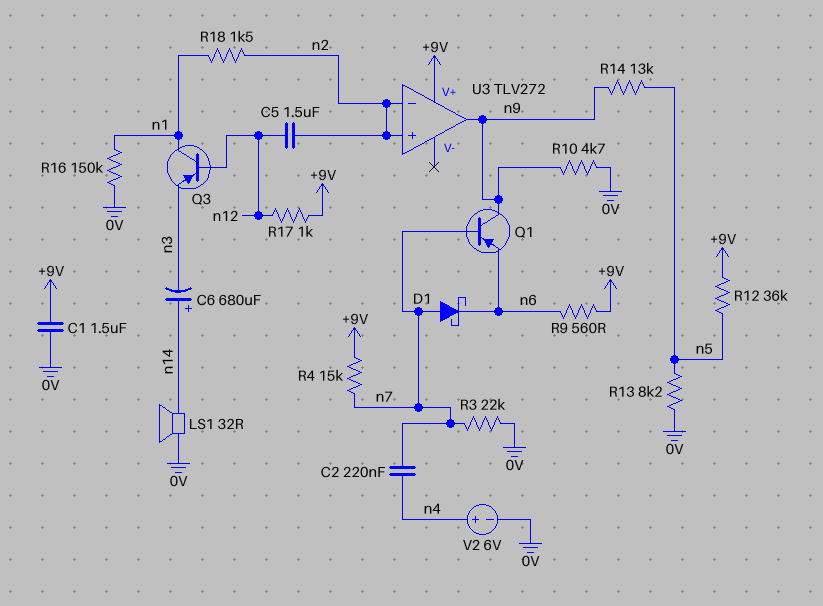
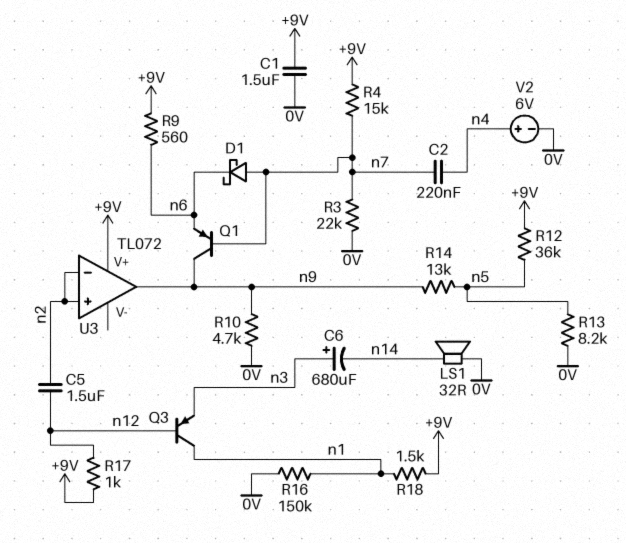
C6: 680uF (plus n14, minus n3) -> 680uF (plus n3, minus n14)
R18: 1.5k (n1, n2) -> 1.5k (+9V, n1)
U3: TLV272 -> TL072

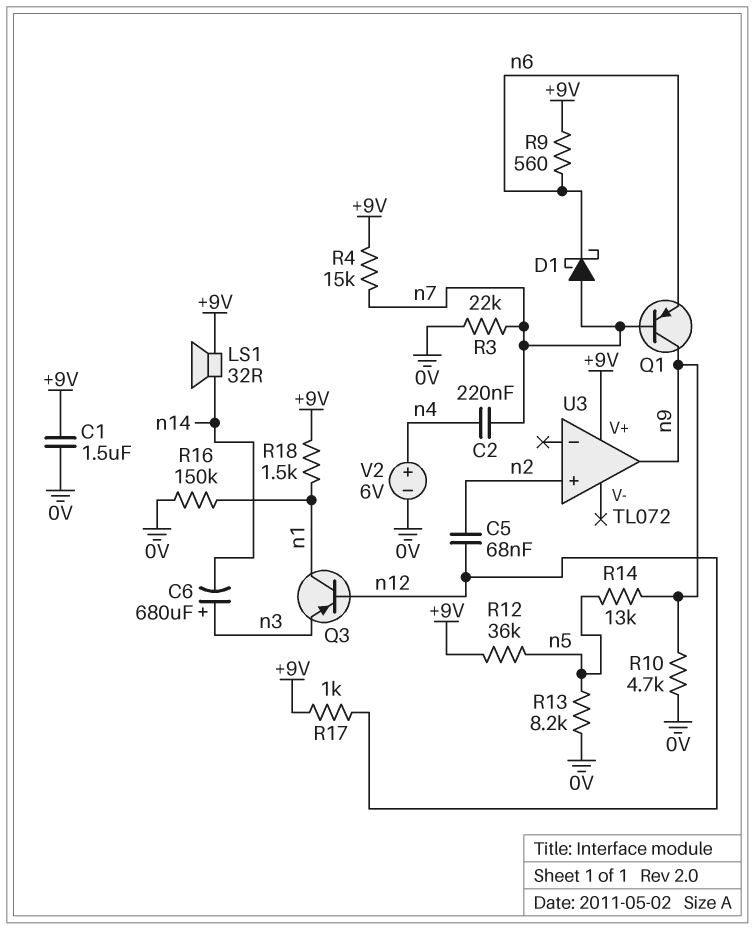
C5: 1.5uF (n2, n12) -> 68nF (n2, n12)
LS1: speaker 32R (0V, n14) -> speaker 32R (+9V, n14)
U3 pin in-: n2 -> none

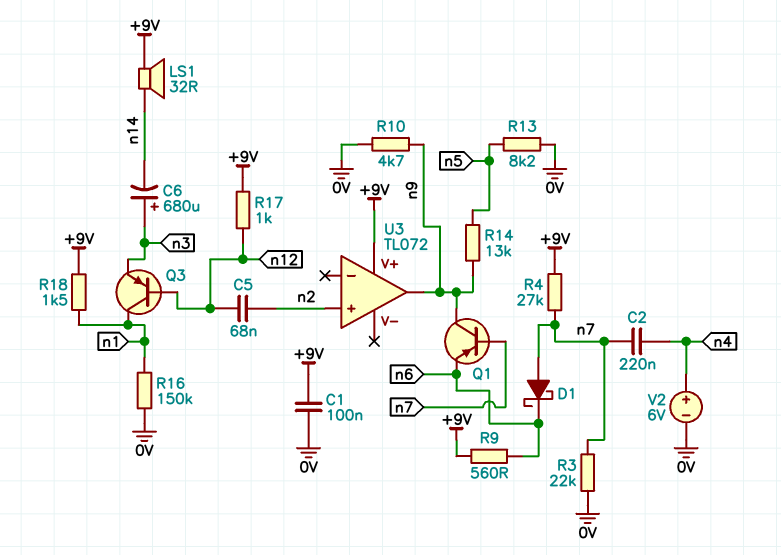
C1: 1.5uF (+9V, 0V) -> 100nF (+9V, 0V)
R4: 15k (+9V, n7) -> 27k (+9V, n7)
R12: 36k (+9V, n5) -> none

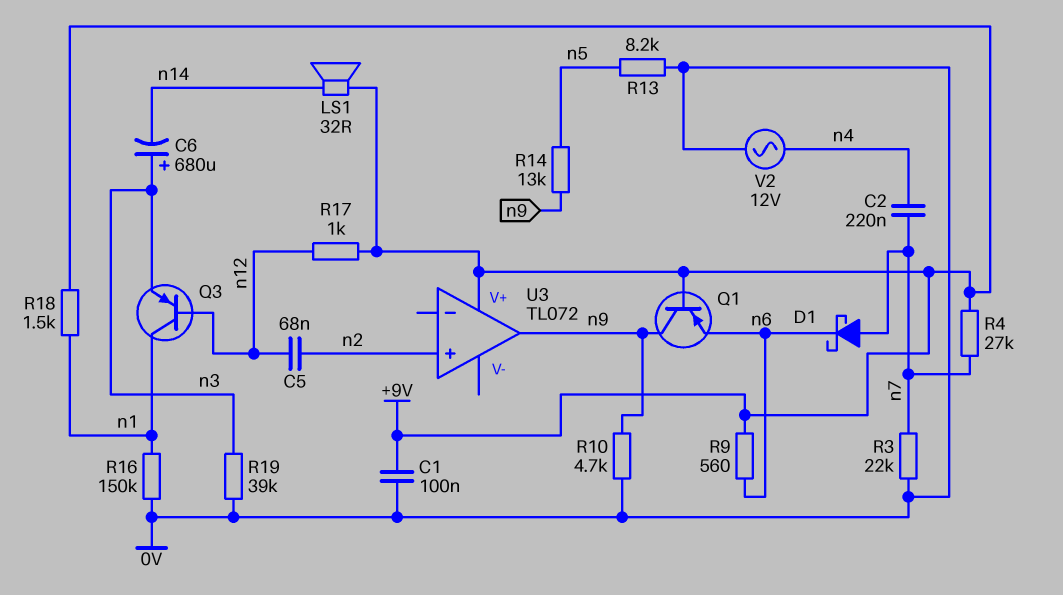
Q1: PNP (B n7, C n9, E n6) -> PNP (B +9V, C n9, E n6)
R19: none -> 39k (0V, n3)
V2: 6V (plus n4, minus 0V) -> AC 12V (0V, n4)

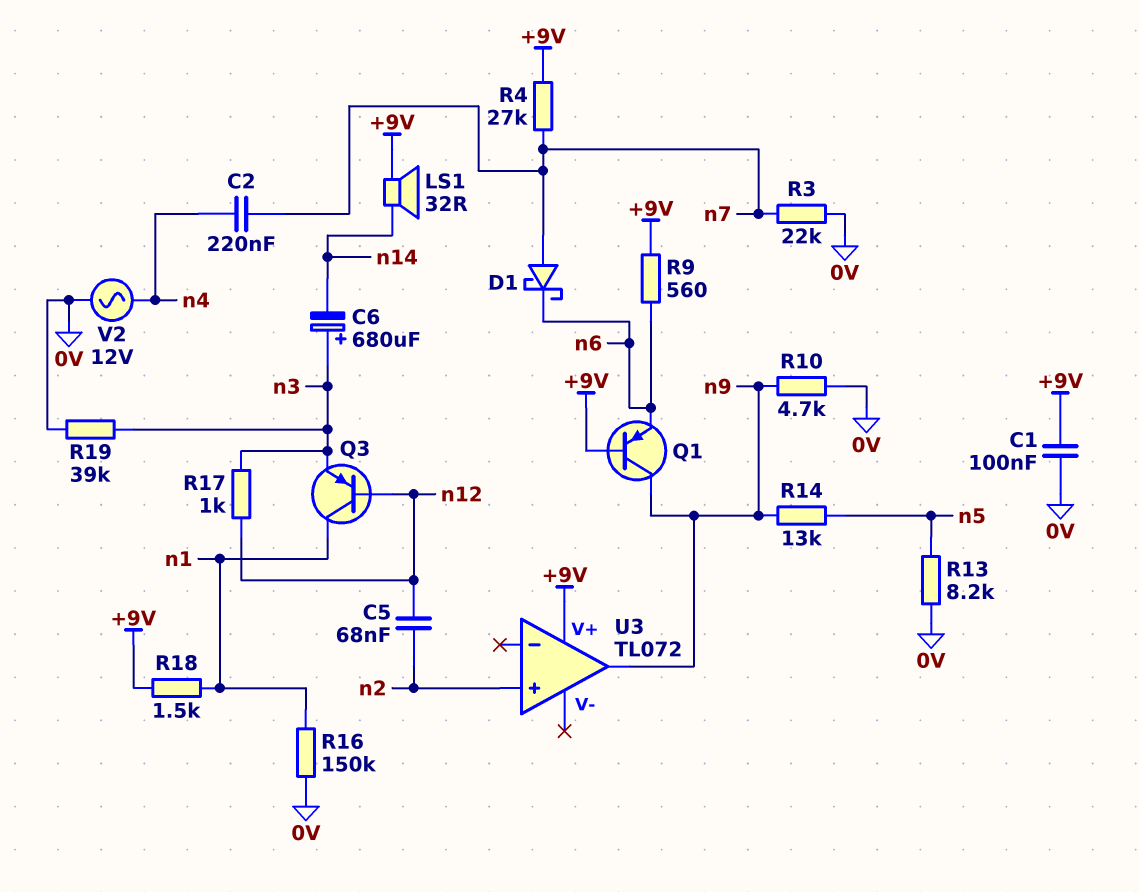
R17: 1k (+9V, n12) -> 1k (n3, n12)

